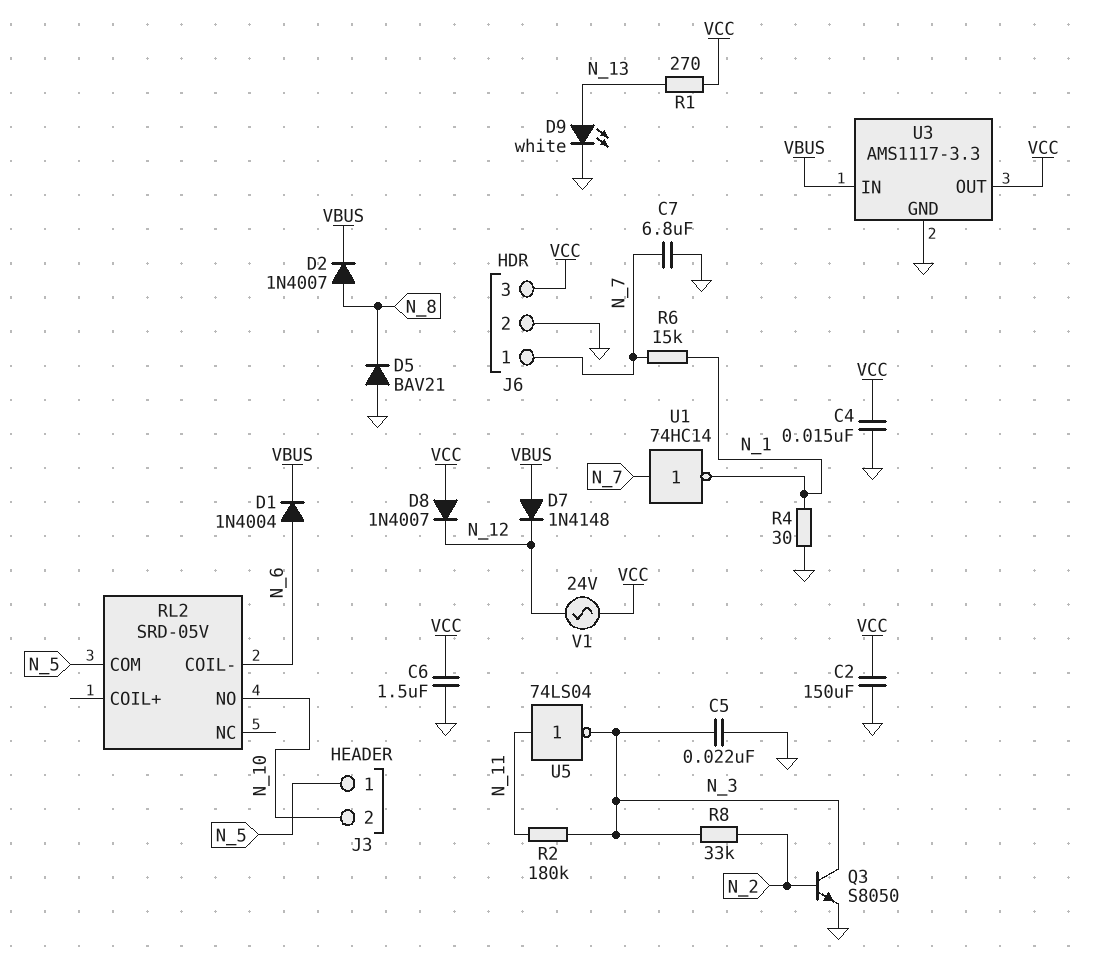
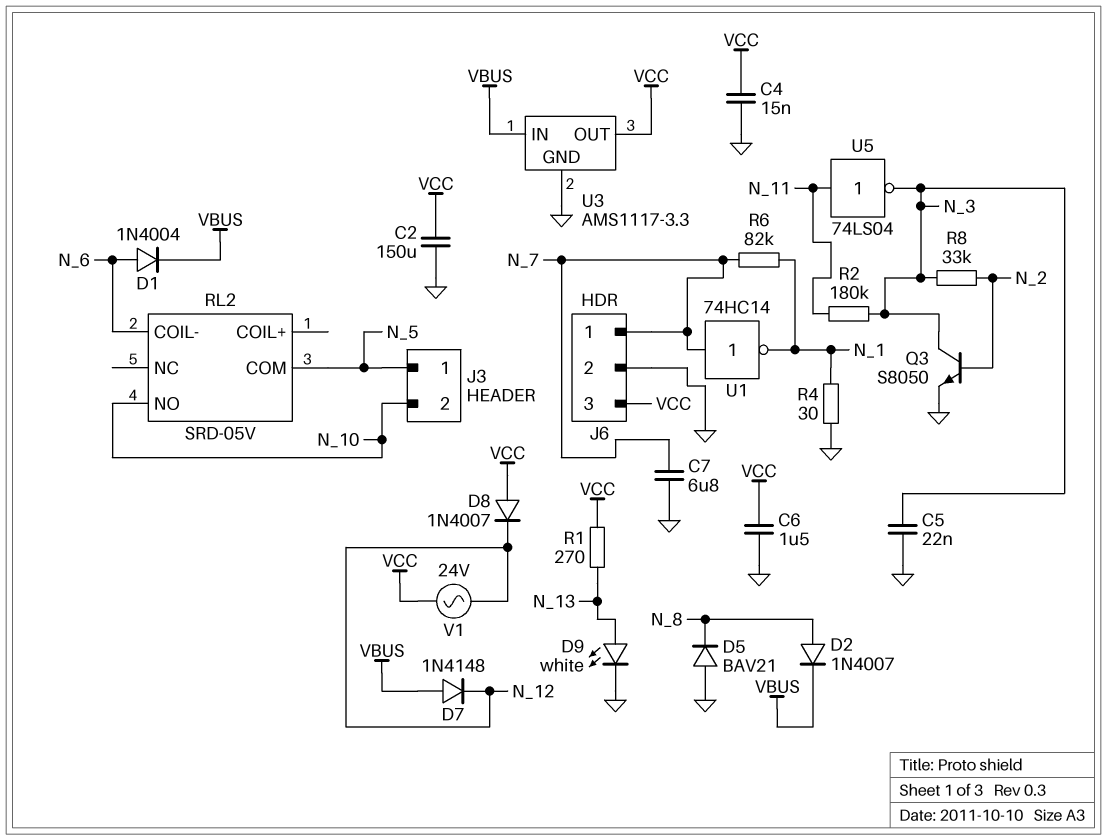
R6: 15k (N_1, N_7) -> 82k (N_1, N_7)

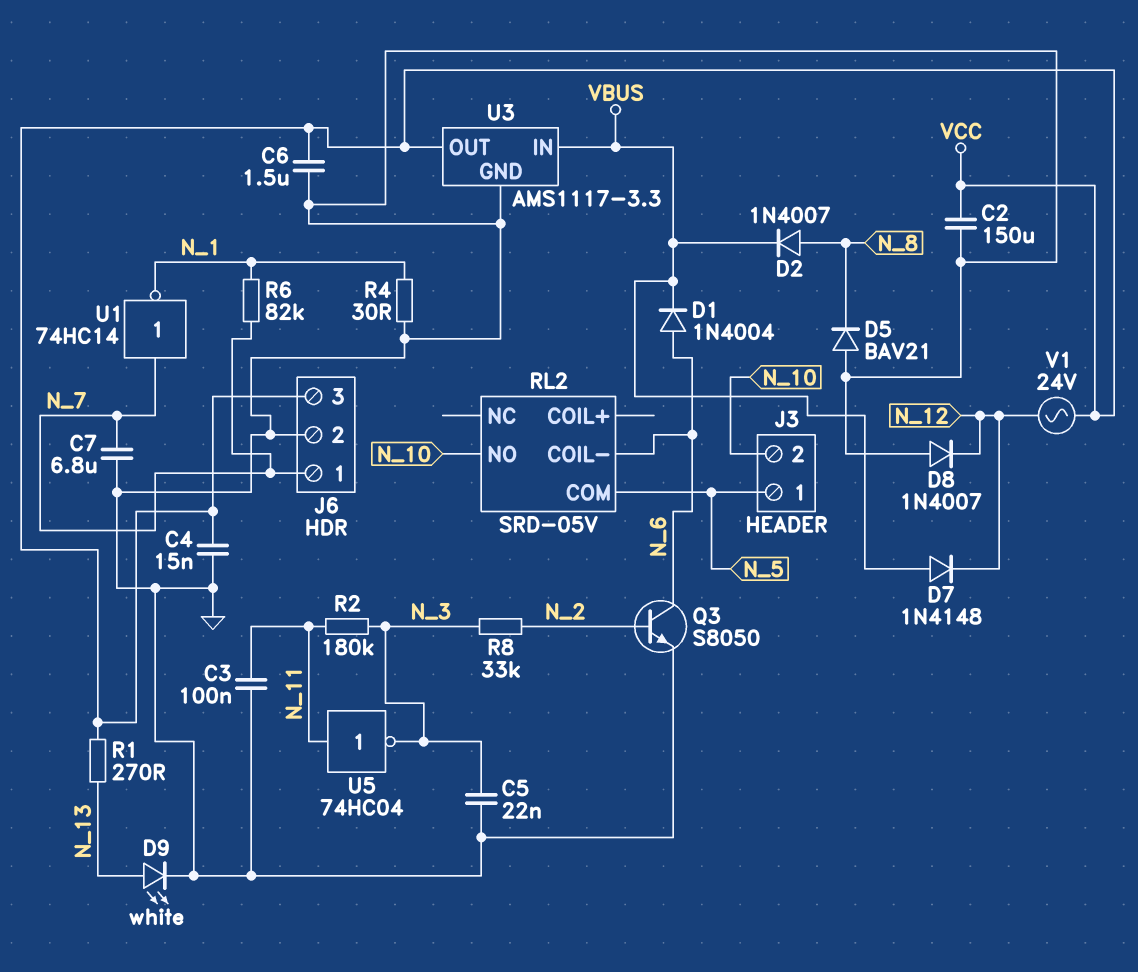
C3: none -> 100nF (GND, N_11)
D8: diode 1N4007 (A VCC, K N_12) -> diode 1N4007 (A GND, K N_12)
Q3: NPN S8050 (B N_2, C N_3, E GND) -> NPN S8050 (B N_2, C N_6, E GND)
U5: NOT 74LS04 (in N_11, out N_3) -> NOT 74HC04 (in N_11, out N_3)

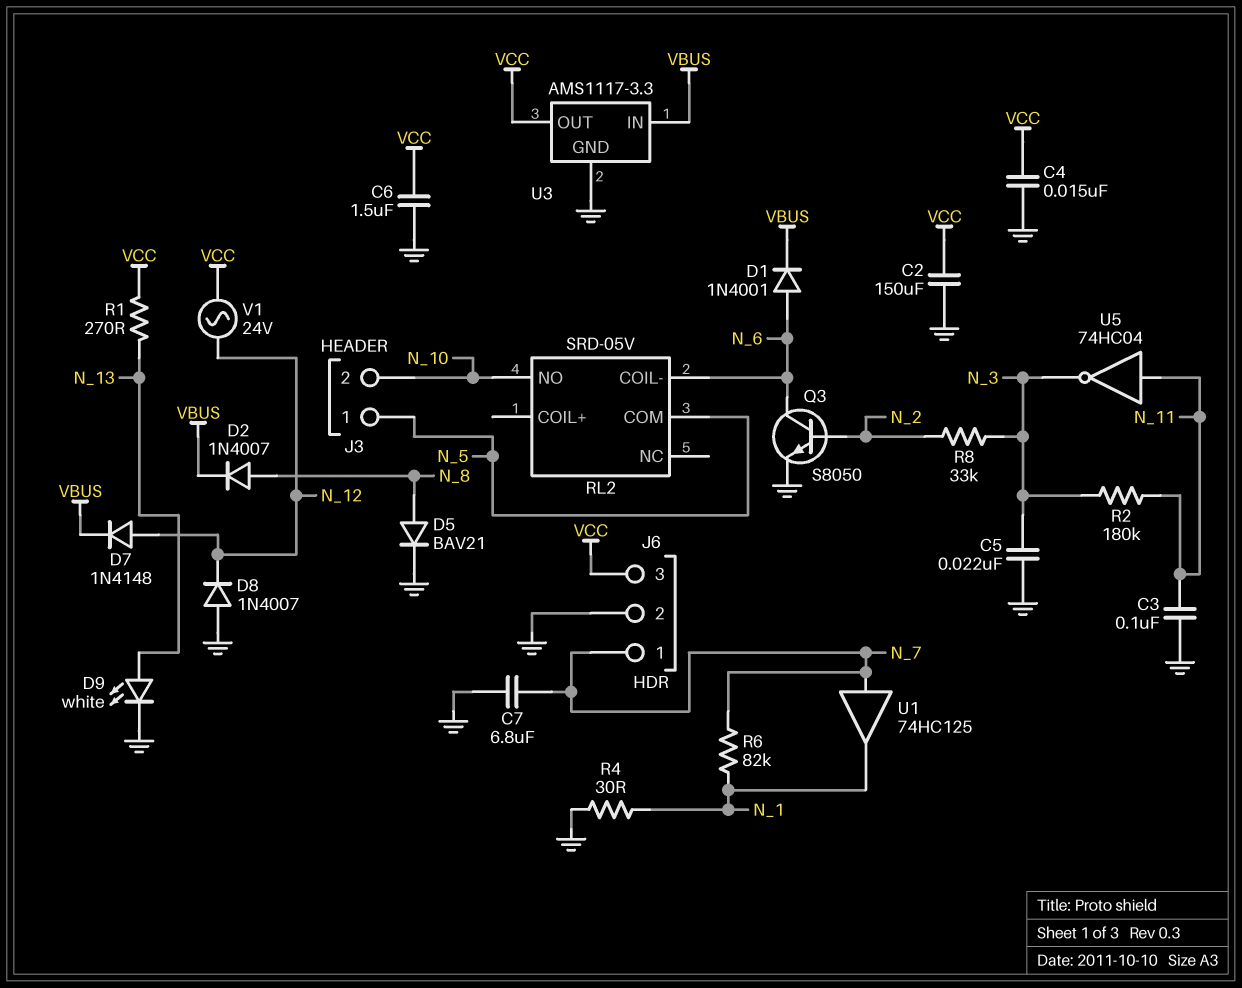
D1: diode 1N4004 (A N_6, K VBUS) -> diode 1N4001 (A N_6, K VBUS)
D5: diode BAV21 (A GND, K N_8) -> diode BAV21 (A N_8, K GND)
D7: diode 1N4148 (A VBUS, K N_12) -> diode 1N4148 (A N_12, K VBUS)
U1: NOT 74HC14 (in N_7, out N_1) -> buffer 74HC125 (in N_7, out N_1)

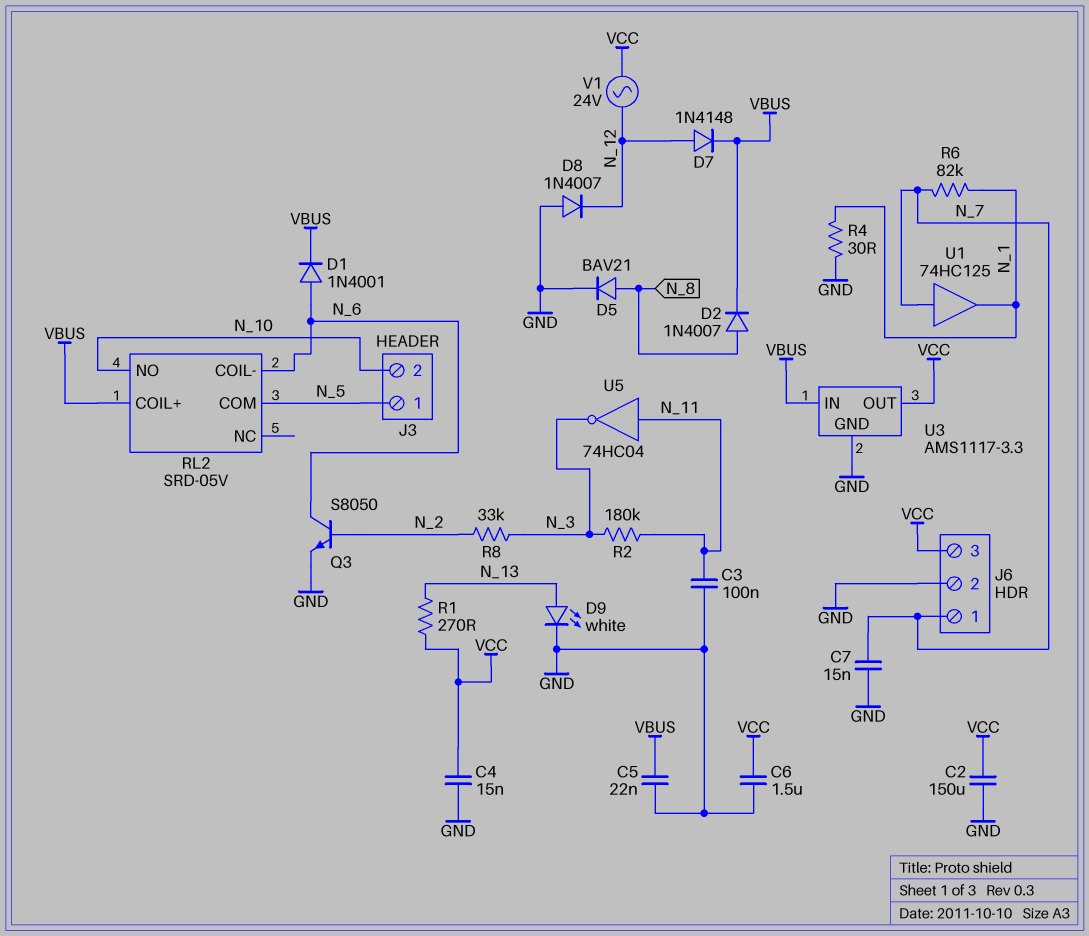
C5: 22nF (GND, N_3) -> 22nF (GND, VBUS)
C7: 6.8uF (GND, N_7) -> 15nF (GND, N_7)
RL2 pin COIL+: none -> VBUS

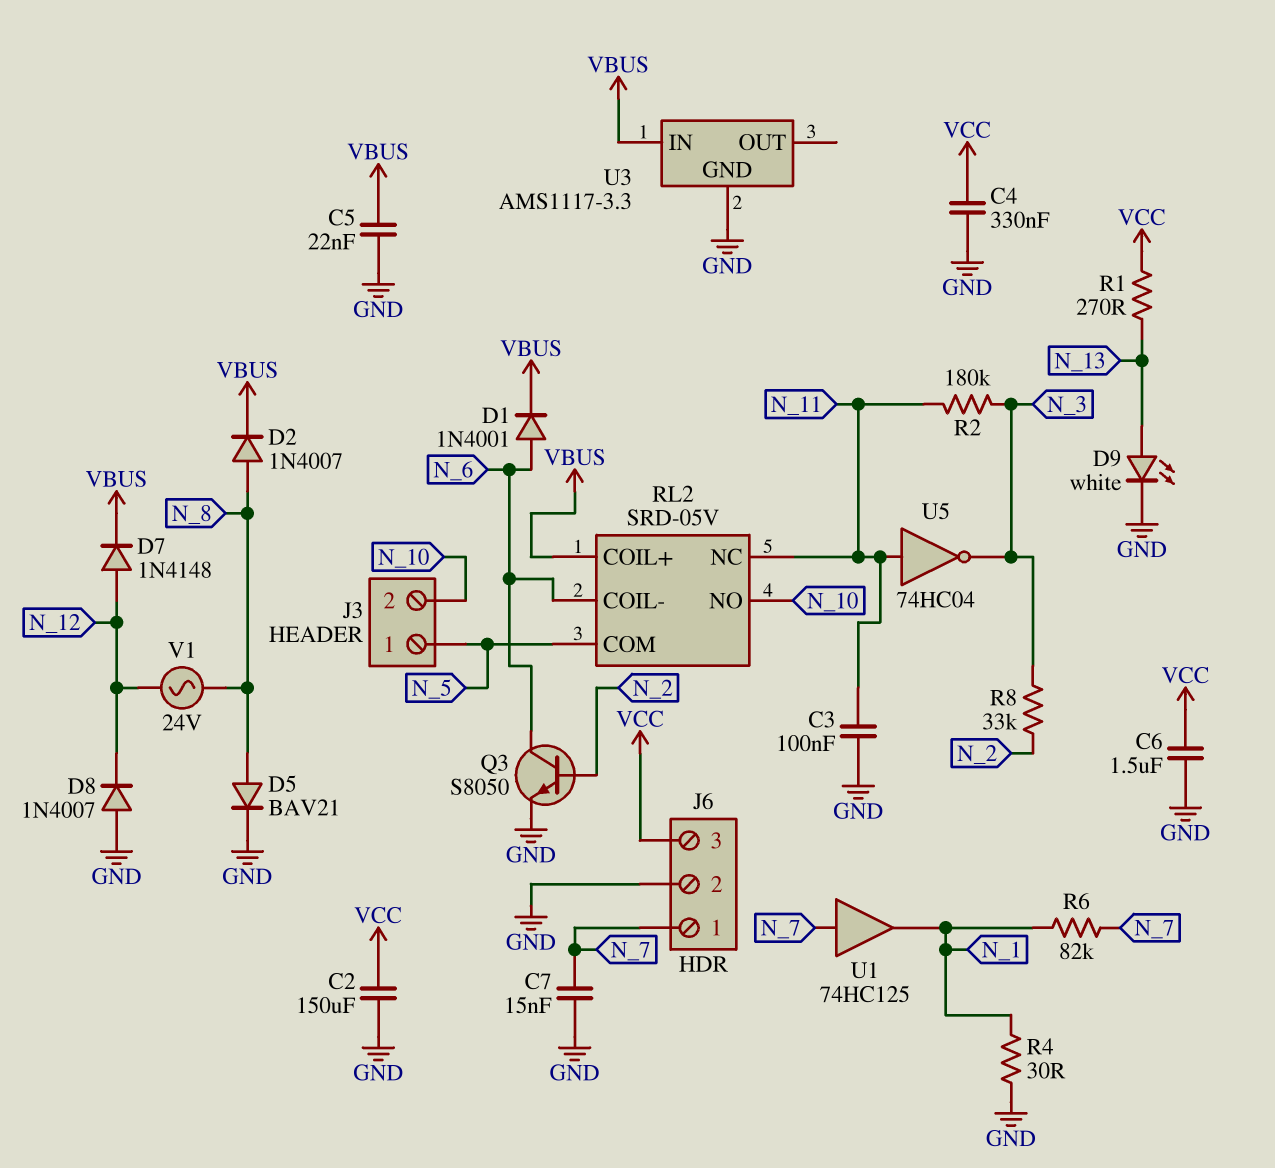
C4: 15nF (GND, VCC) -> 330nF (GND, VCC)
RL2 pin NC: none -> N_11
U3 pin OUT: VCC -> none
V1: AC 24V (N_12, VCC) -> AC 24V (N_8, N_12)

